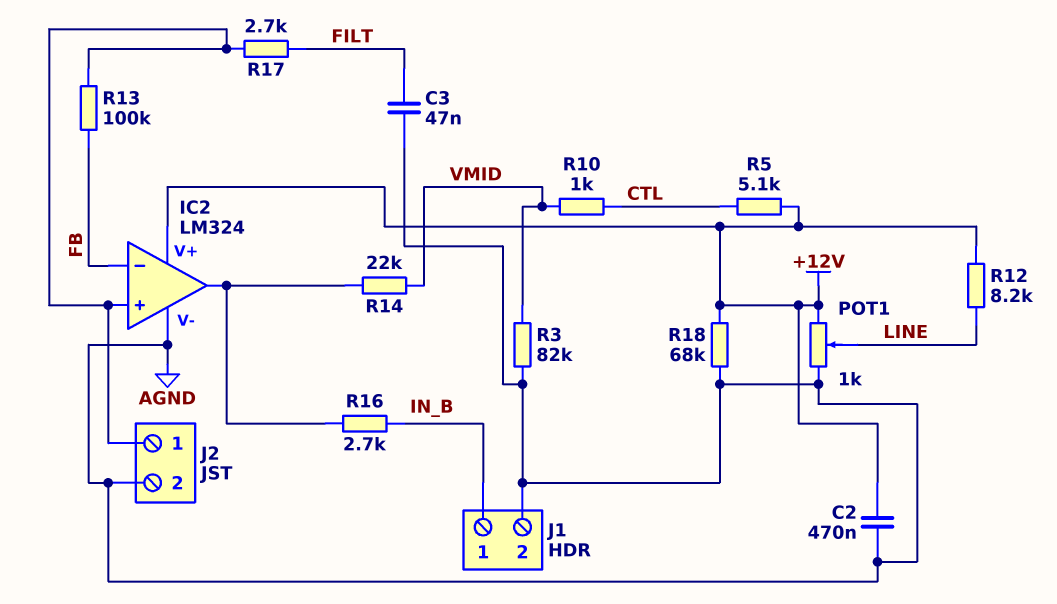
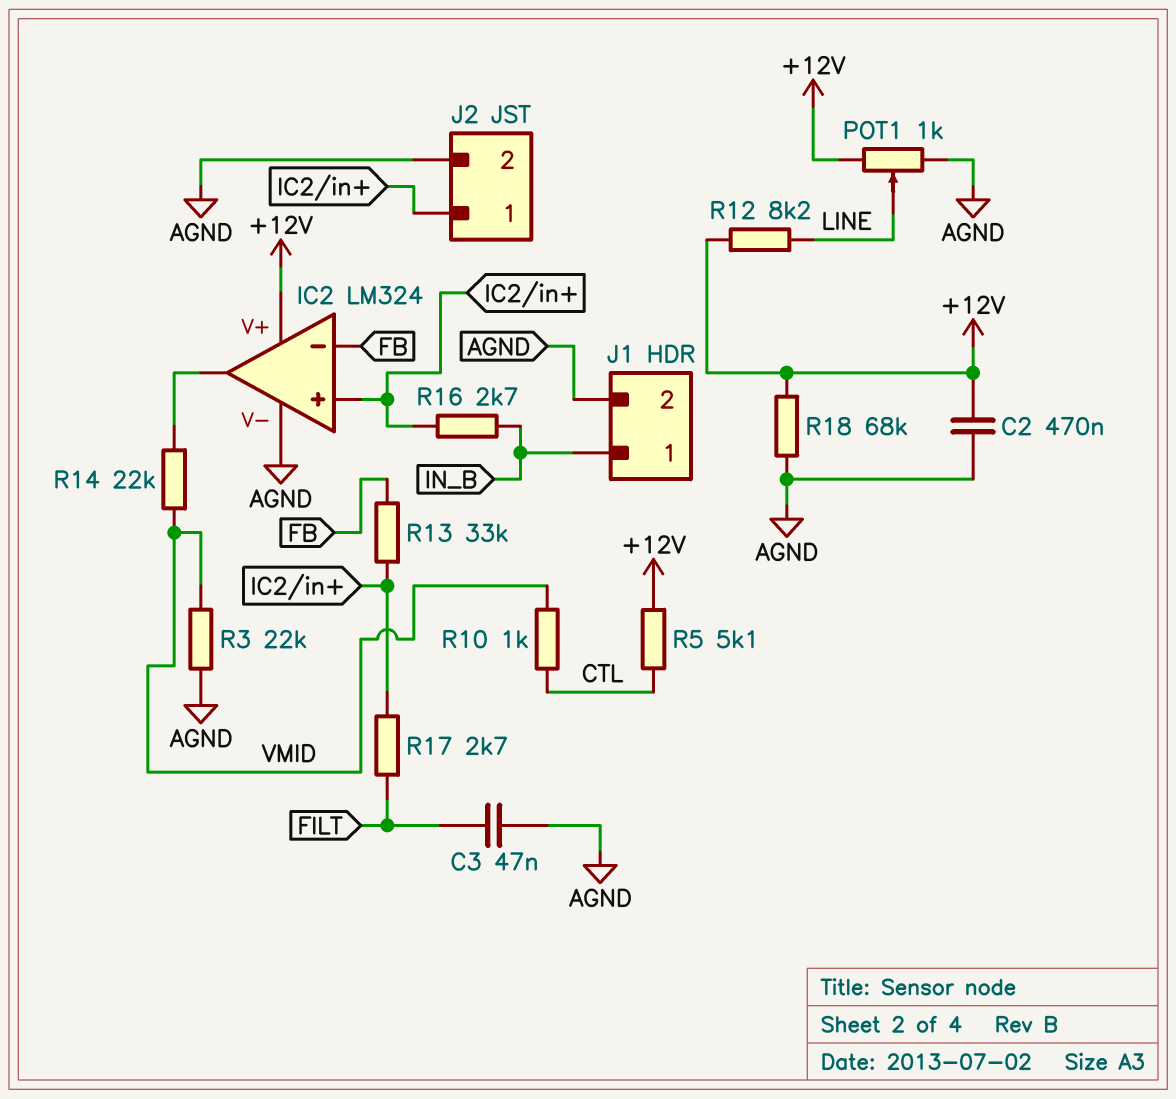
R3: 82k (AGND, VMID) -> 22k (AGND, VMID)
R13: 100k (FB, IC2/in+) -> 33k (FB, IC2/in+)
R16: 2.7k (IC2/out, IN_B) -> 2.7k (IC2/in+, IN_B)

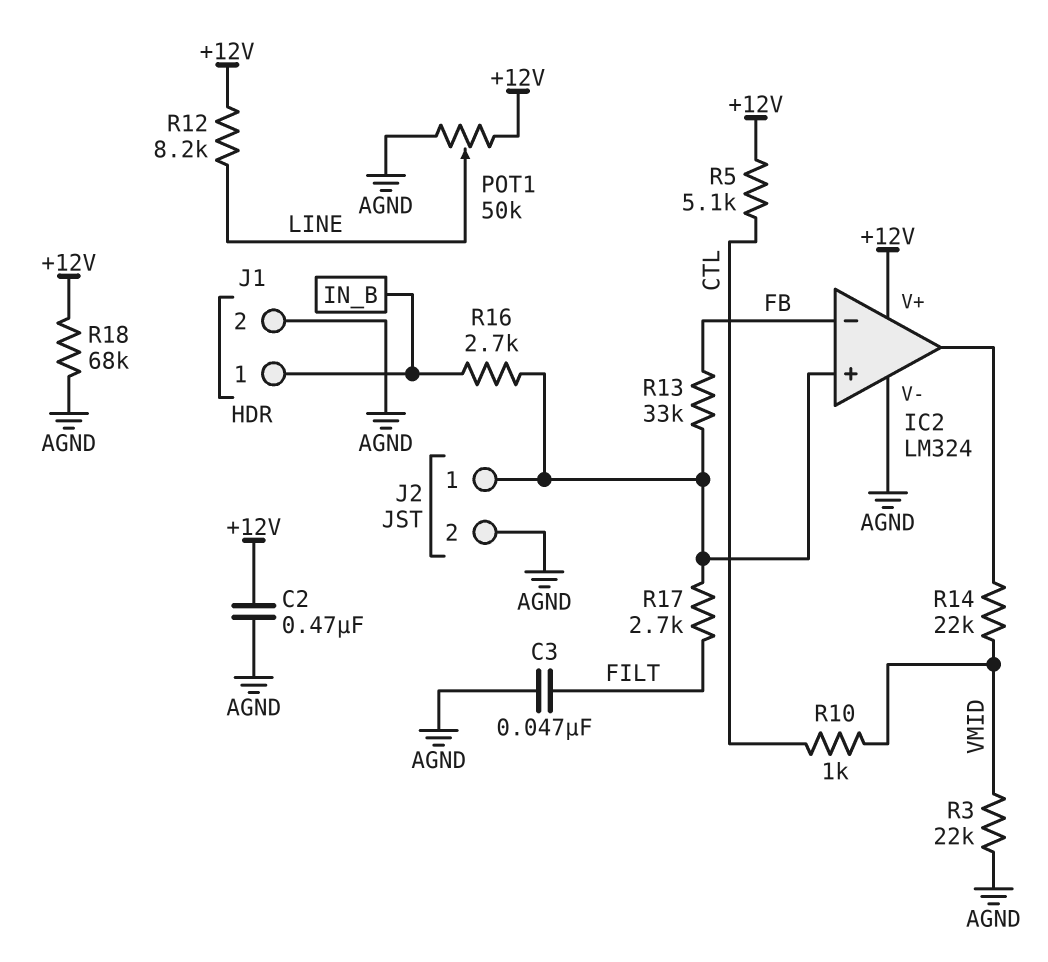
POT1: 1k (+12V, AGND, wiper LINE) -> 50k (+12V, AGND, wiper LINE)

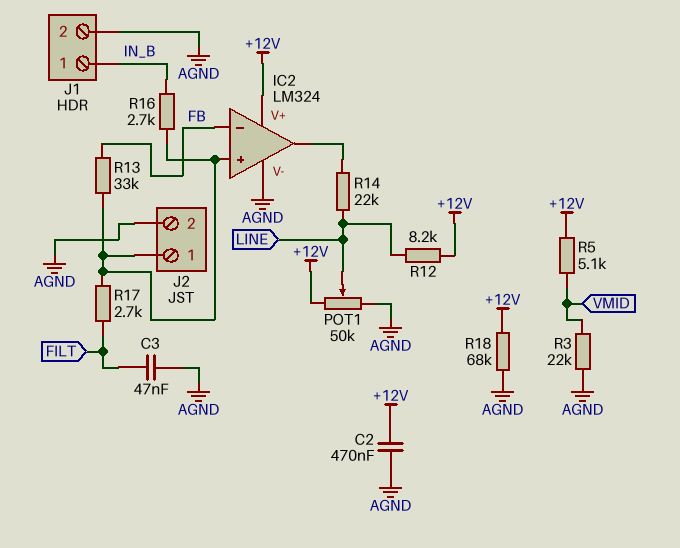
R5: 5.1k (+12V, CTL) -> 5.1k (+12V, VMID)
R10: 1k (CTL, VMID) -> none
R14: 22k (IC2/out, VMID) -> 22k (IC2/out, LINE)

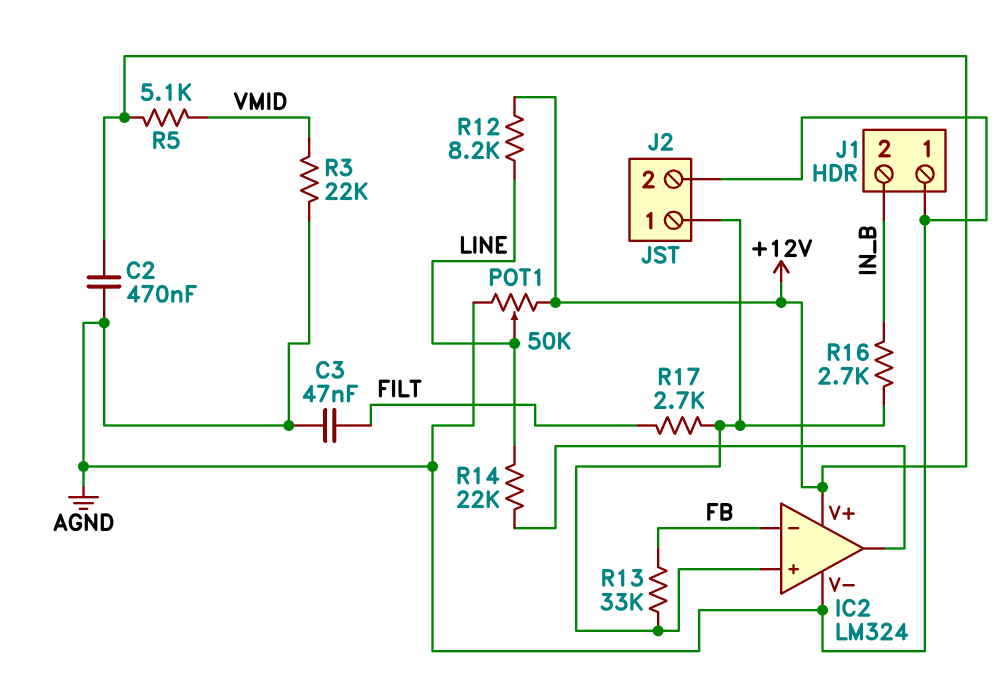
J1 pin 1: IN_B -> AGND
J1 pin 2: AGND -> IN_B
R18: 68k (+12V, AGND) -> none

